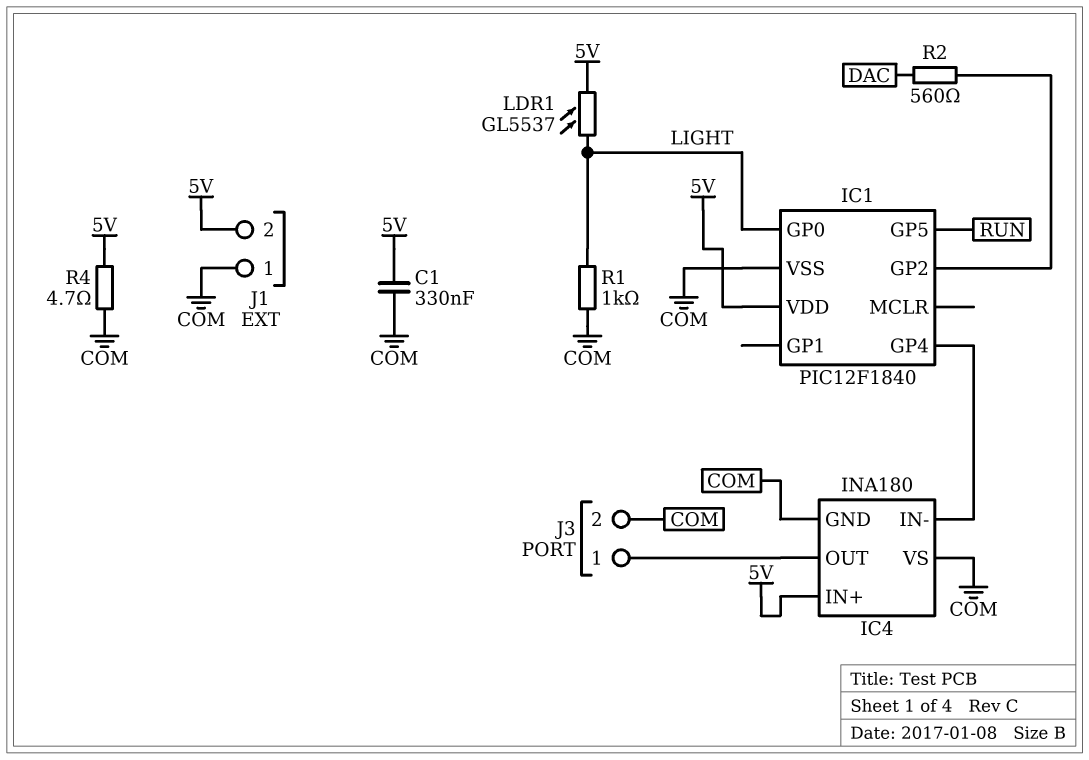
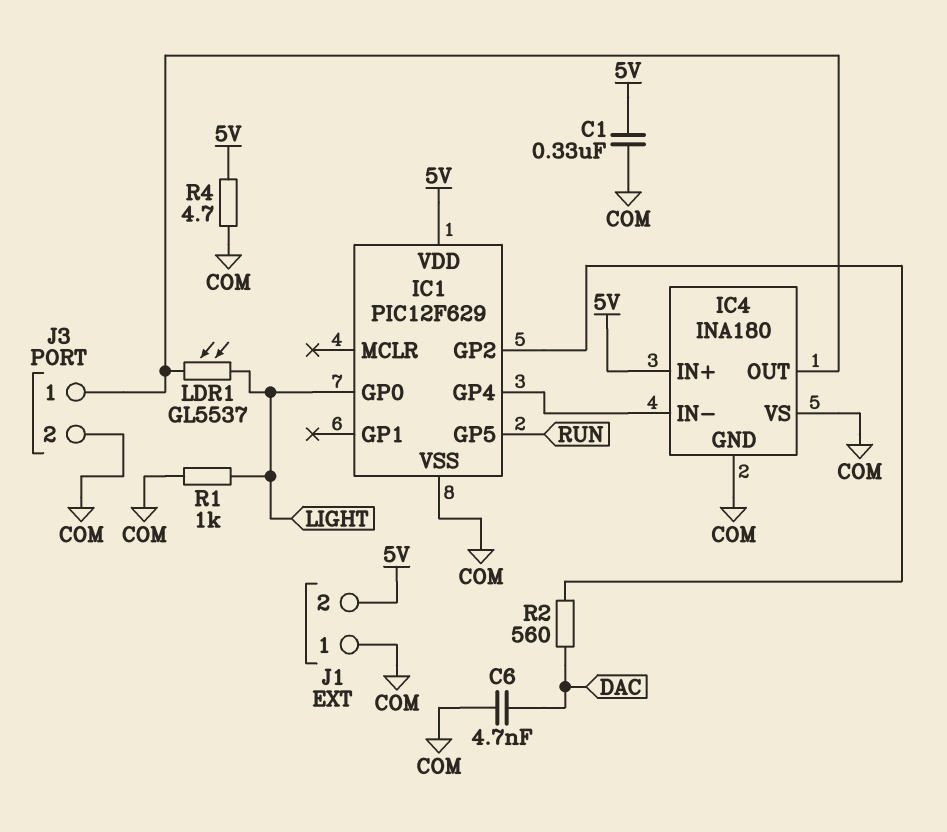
C6: none -> 4.7nF (COM, DAC)
IC1: PIC12F1840 -> PIC12F629
LDR1: GL5537 (5V, LIGHT) -> GL5537 (IC4/OUT, LIGHT)

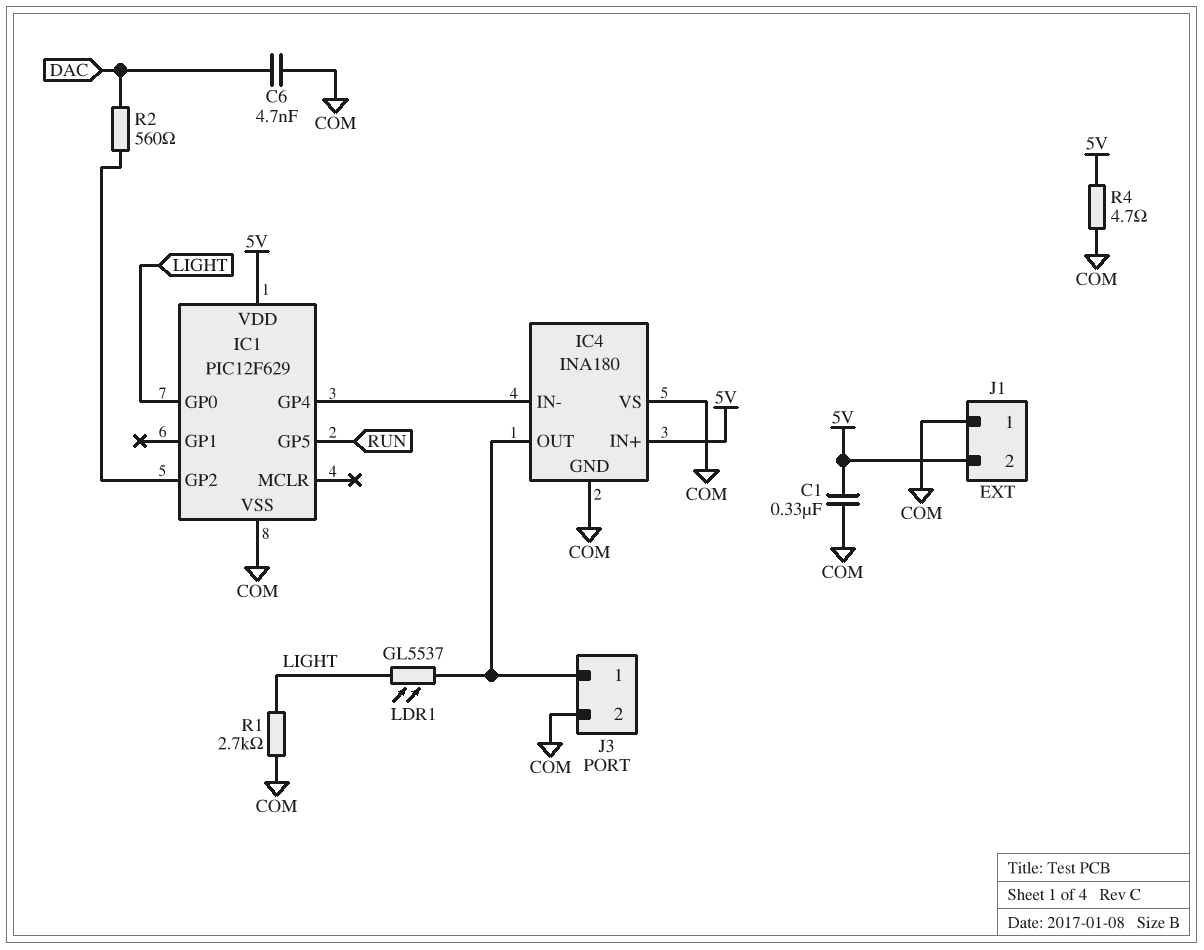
R1: 1k (COM, LIGHT) -> 2.7k (COM, LIGHT)

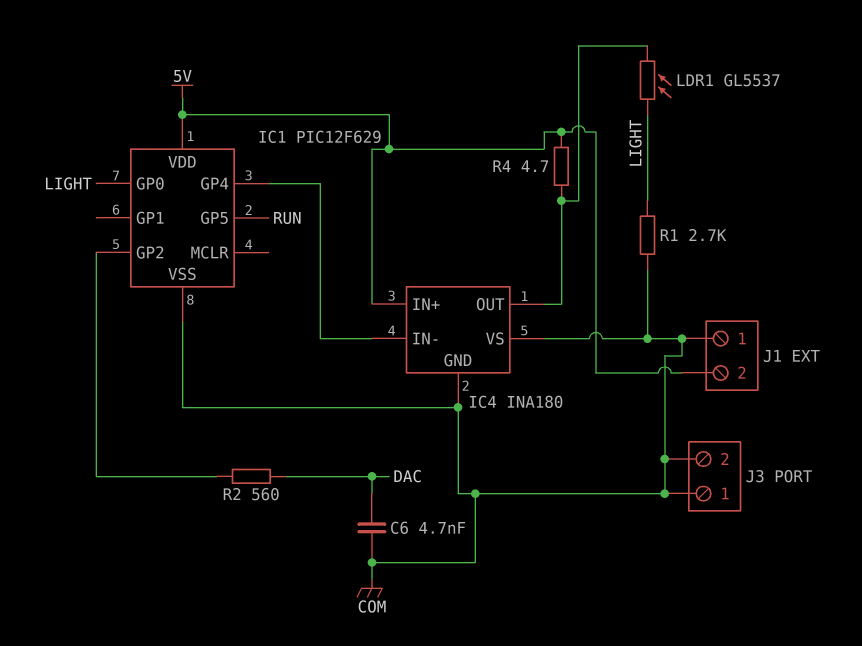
C1: 330nF (5V, COM) -> none
J3 pin 1: IC4/OUT -> COM
R4: 4.7 (5V, COM) -> 4.7 (5V, IC4/OUT)

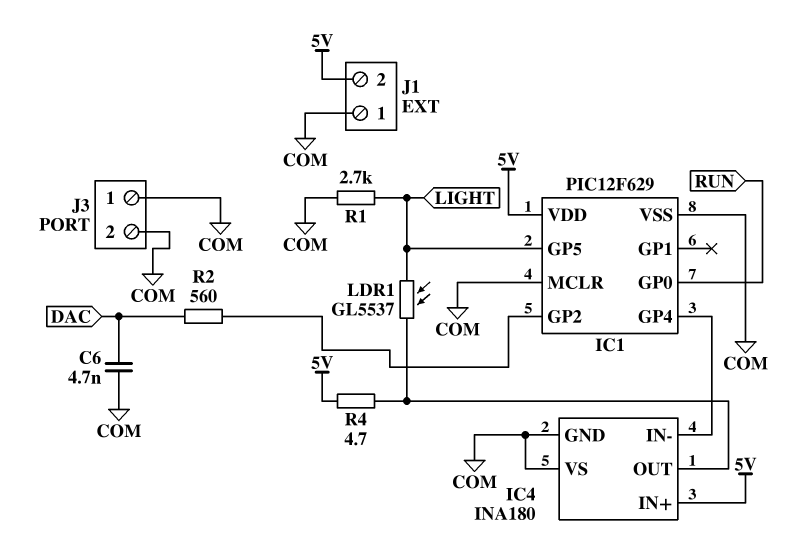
IC1 pin GP0: LIGHT -> RUN
IC1 pin GP5: RUN -> LIGHT
IC1 pin MCLR: none -> COM

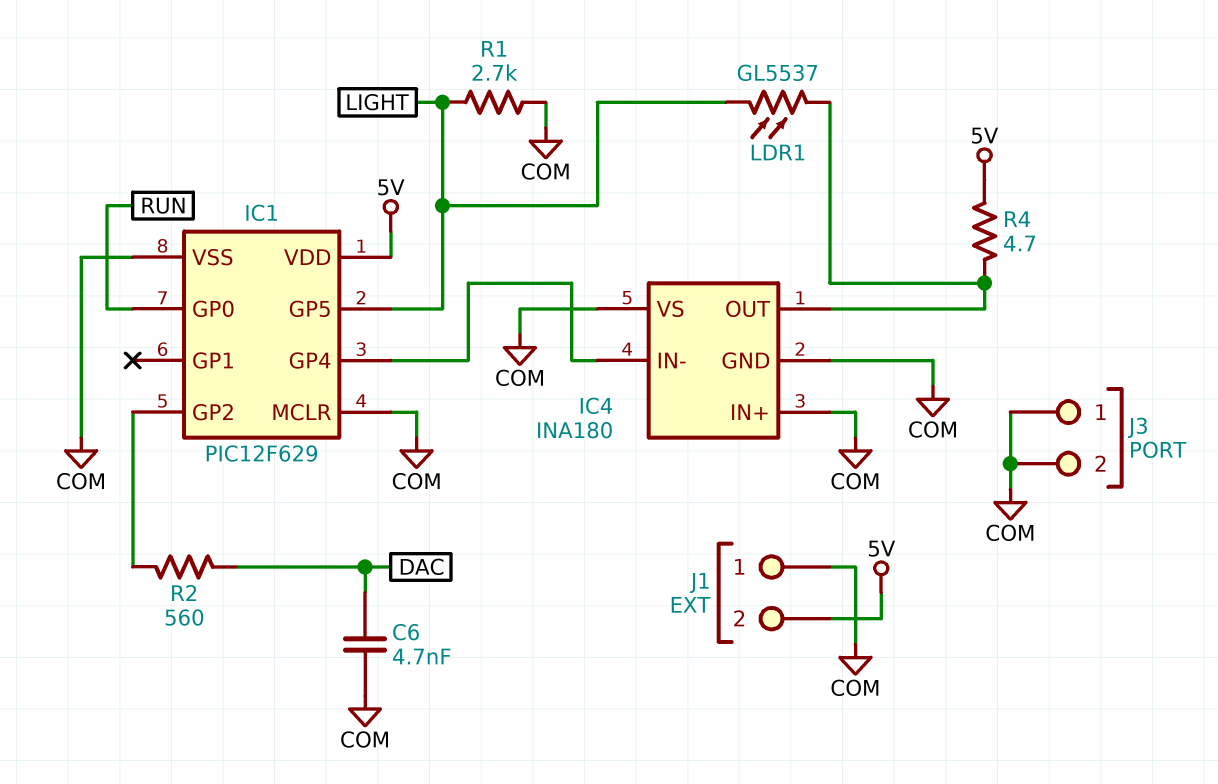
IC4 pin IN+: 5V -> COM

